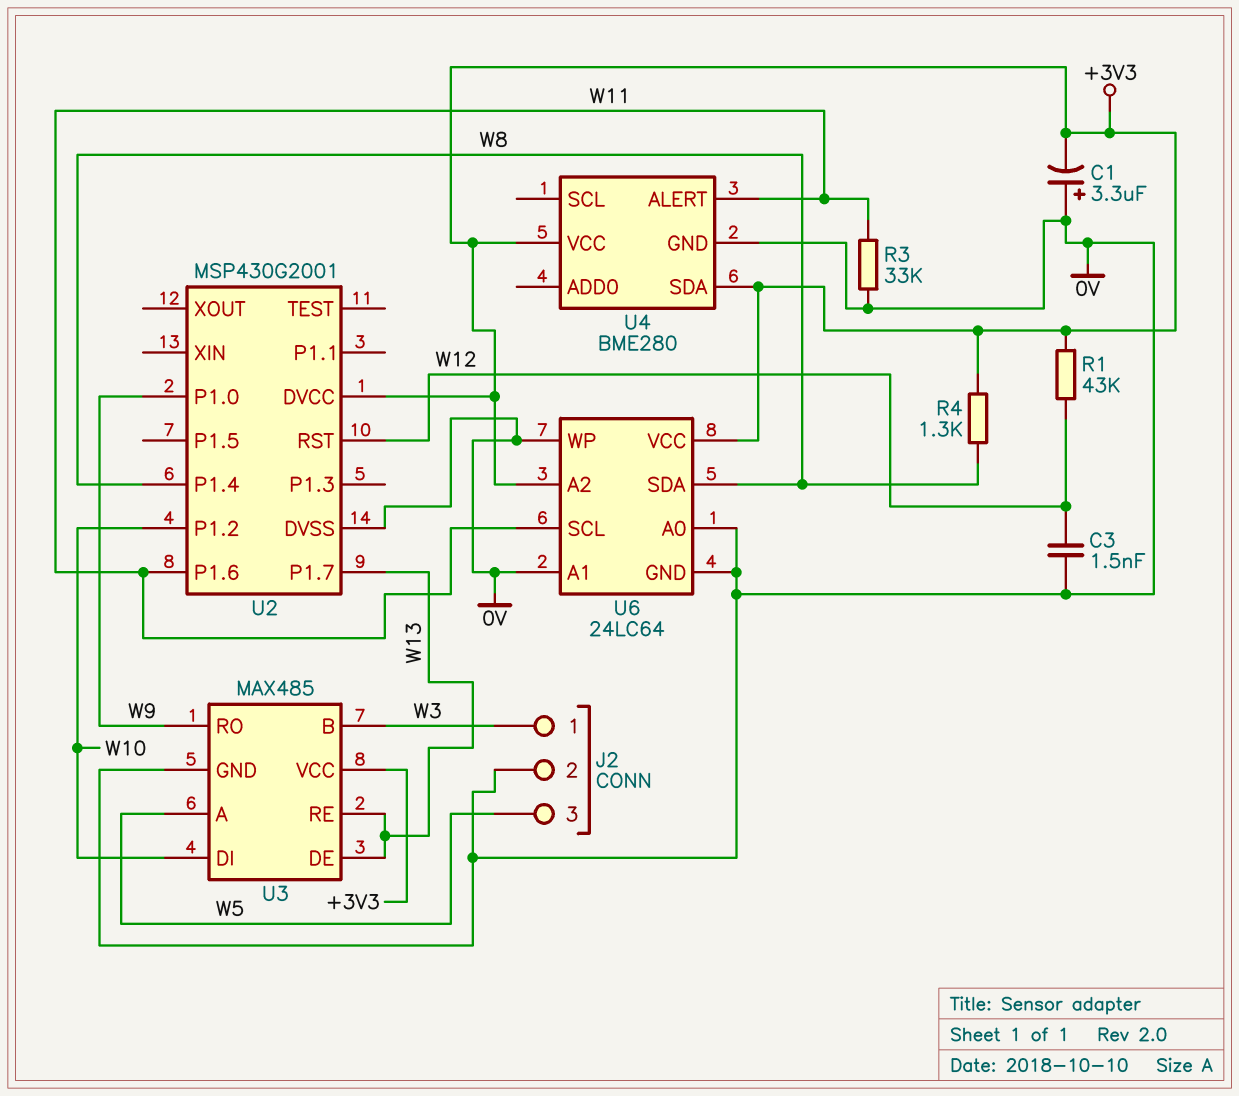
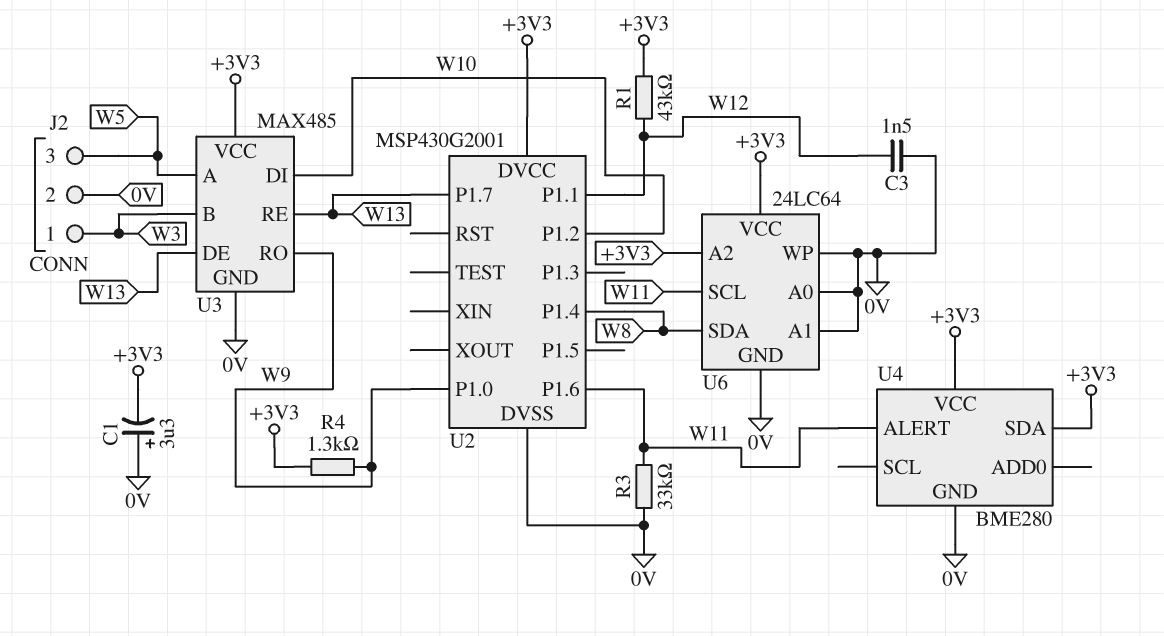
R4: 1.3k (+3V3, W8) -> 1.3k (+3V3, W9)
U2 pin P1.1: none -> W12
U2 pin RST: W12 -> none

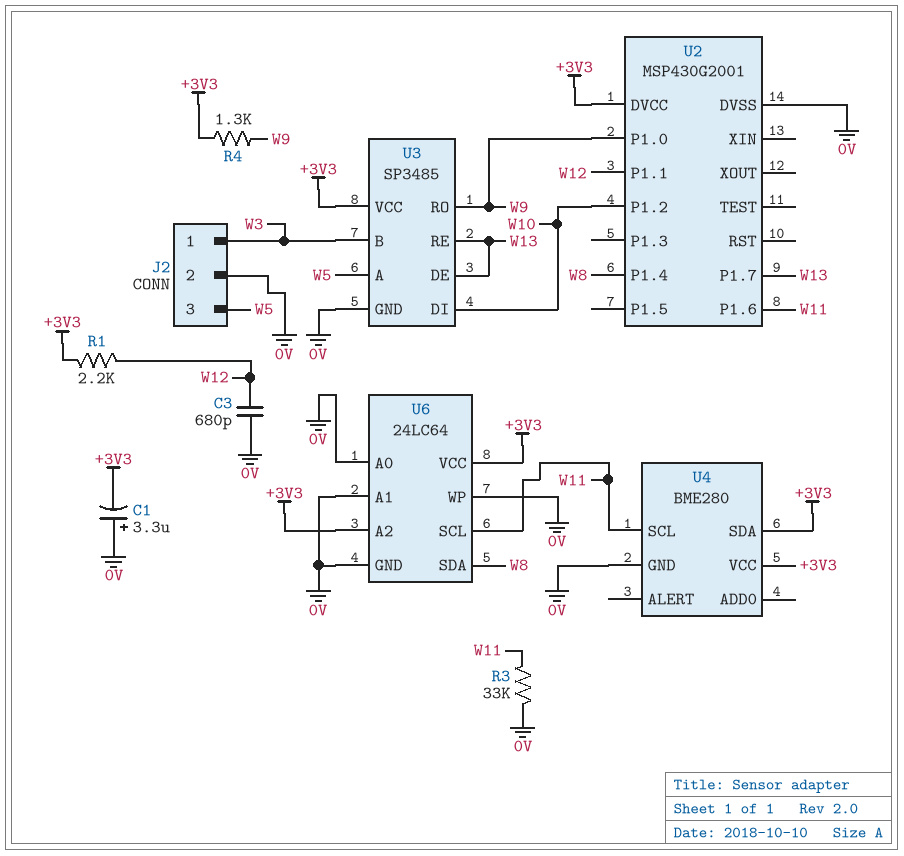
C3: 1.5nF (0V, W12) -> 680pF (0V, W12)
R1: 43k (+3V3, W12) -> 2.2k (+3V3, W12)
U3: MAX485 -> SP3485
U4 pin ALERT: W11 -> none
U4 pin SCL: none -> W11

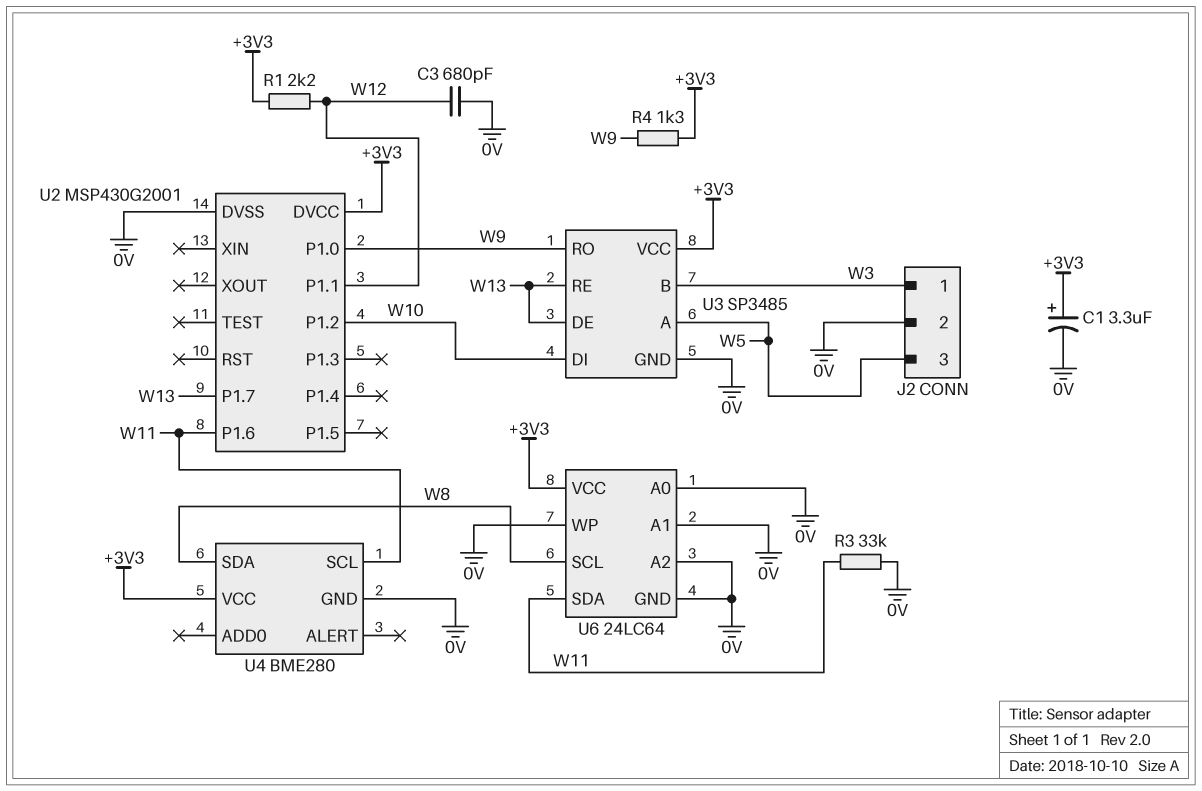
C1: 3.3uF (plus 0V, minus +3V3) -> 3.3uF (plus +3V3, minus 0V)
U2 pin P1.4: W8 -> none
U4 pin SDA: +3V3 -> W8
U6 pin A2: +3V3 -> 0V
U6 pin SCL: W11 -> W8
U6 pin SDA: W8 -> W11

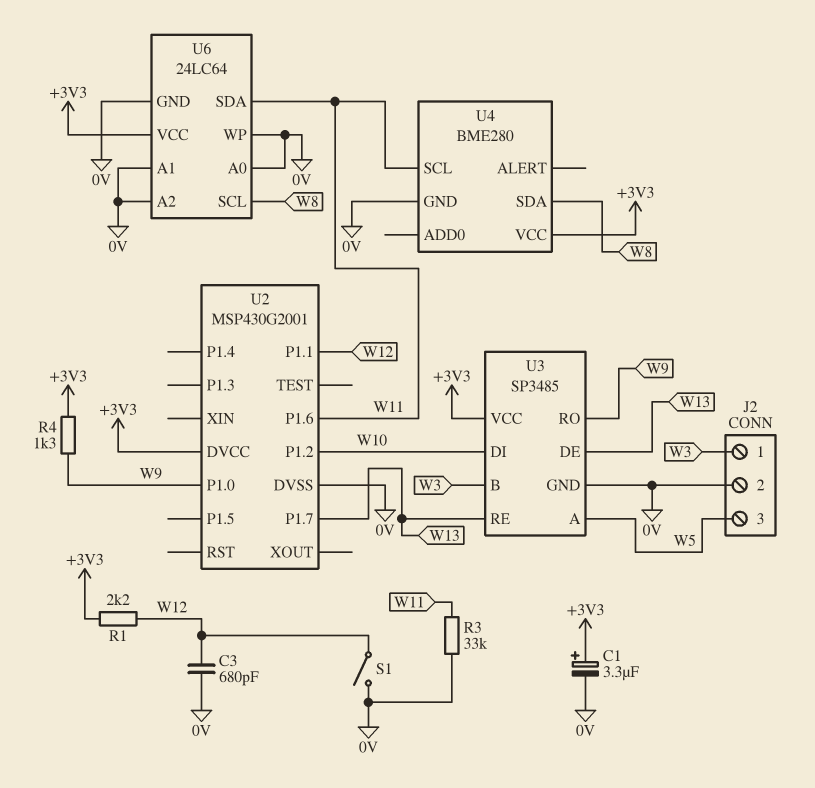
S1: none -> switch (0V, W12)

